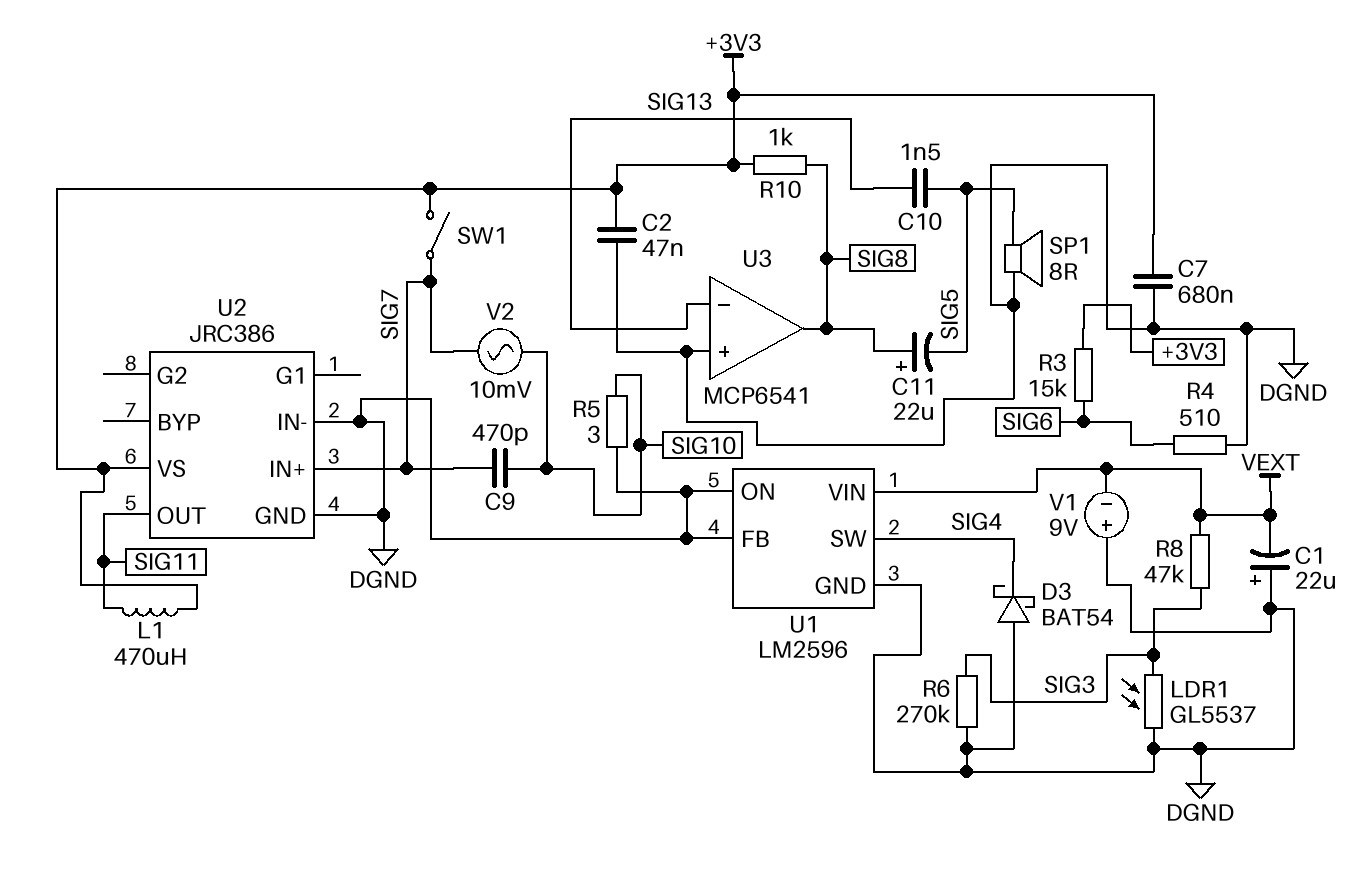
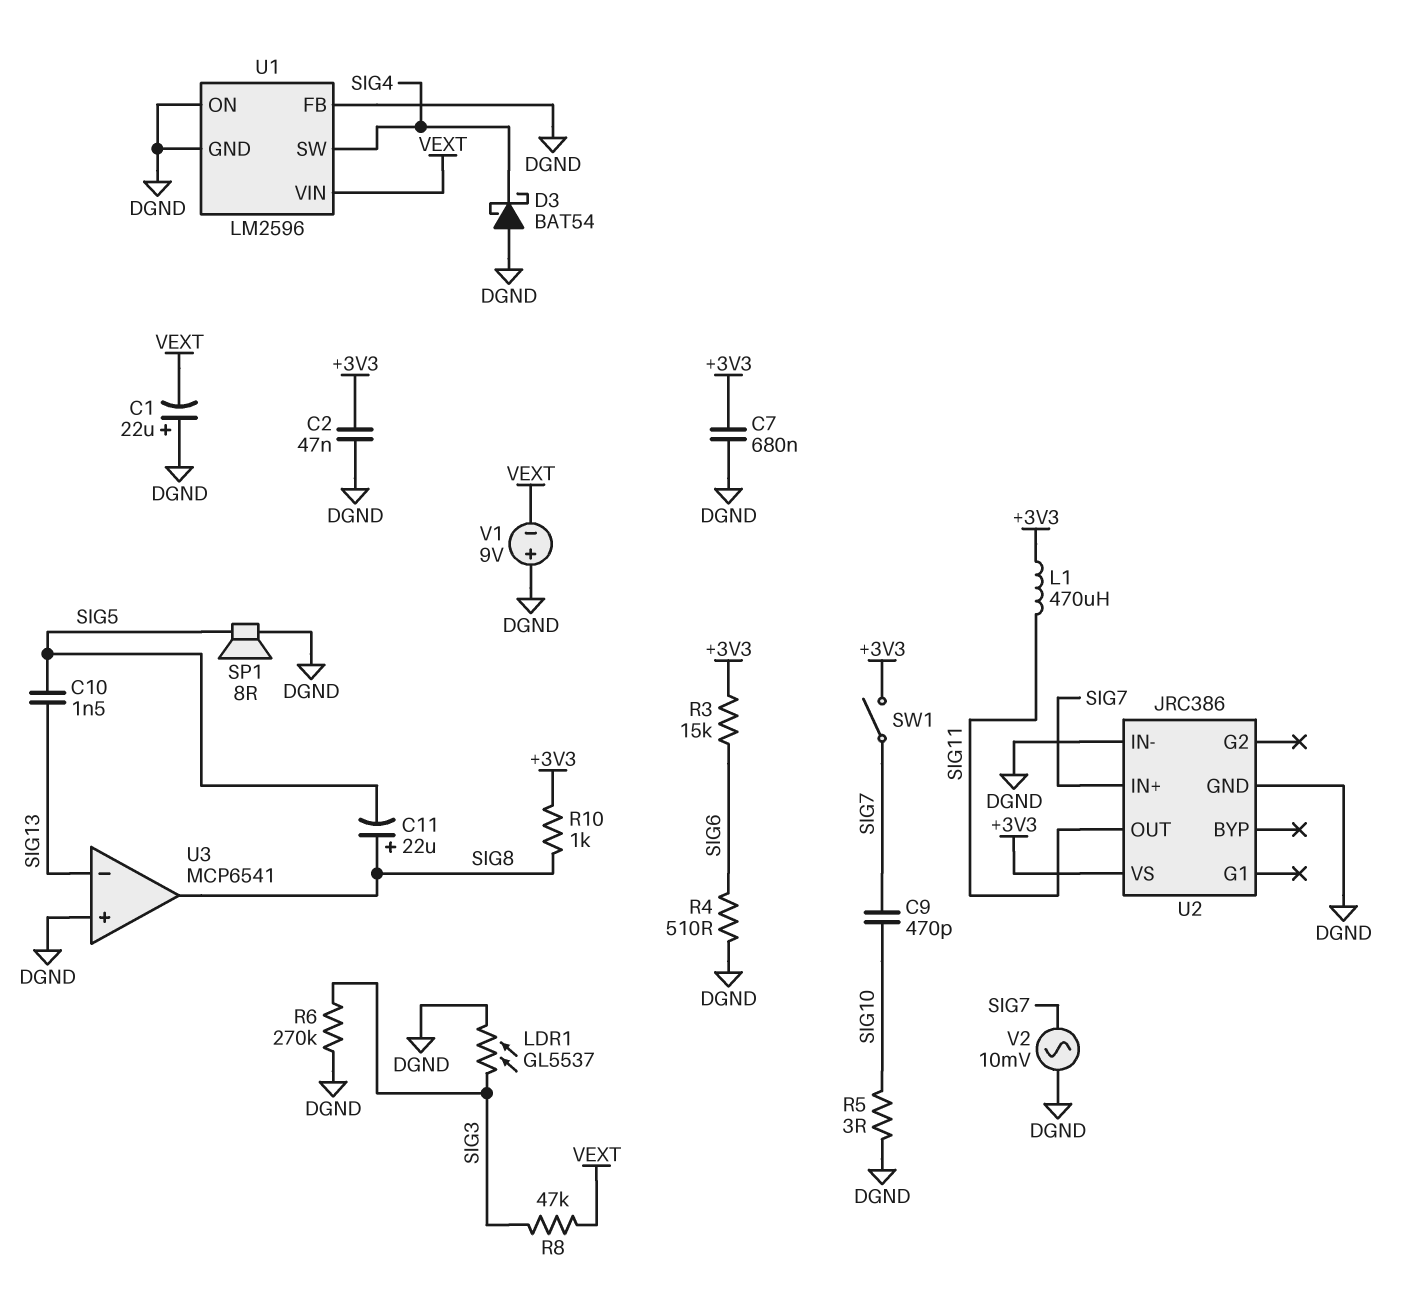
V2: AC 10mV (SIG7, SIG10) -> AC 10mV (DGND, SIG7)

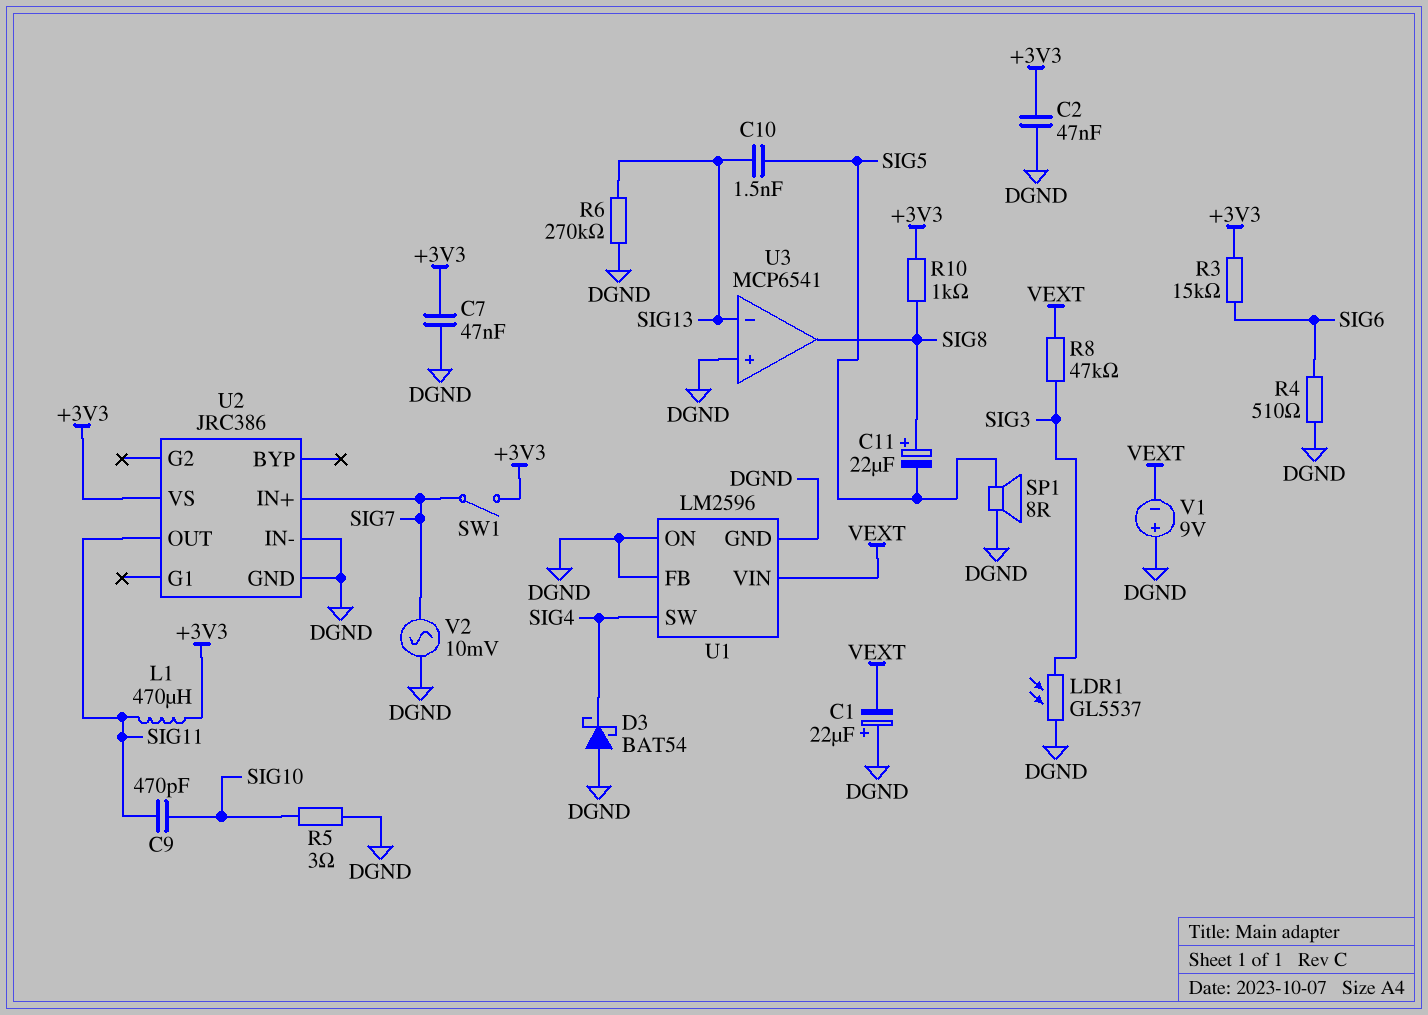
C7: 680nF (+3V3, DGND) -> 47nF (+3V3, DGND)
C9: 470pF (SIG7, SIG10) -> 470pF (SIG10, SIG11)
R6: 270k (DGND, SIG3) -> 270k (DGND, SIG13)

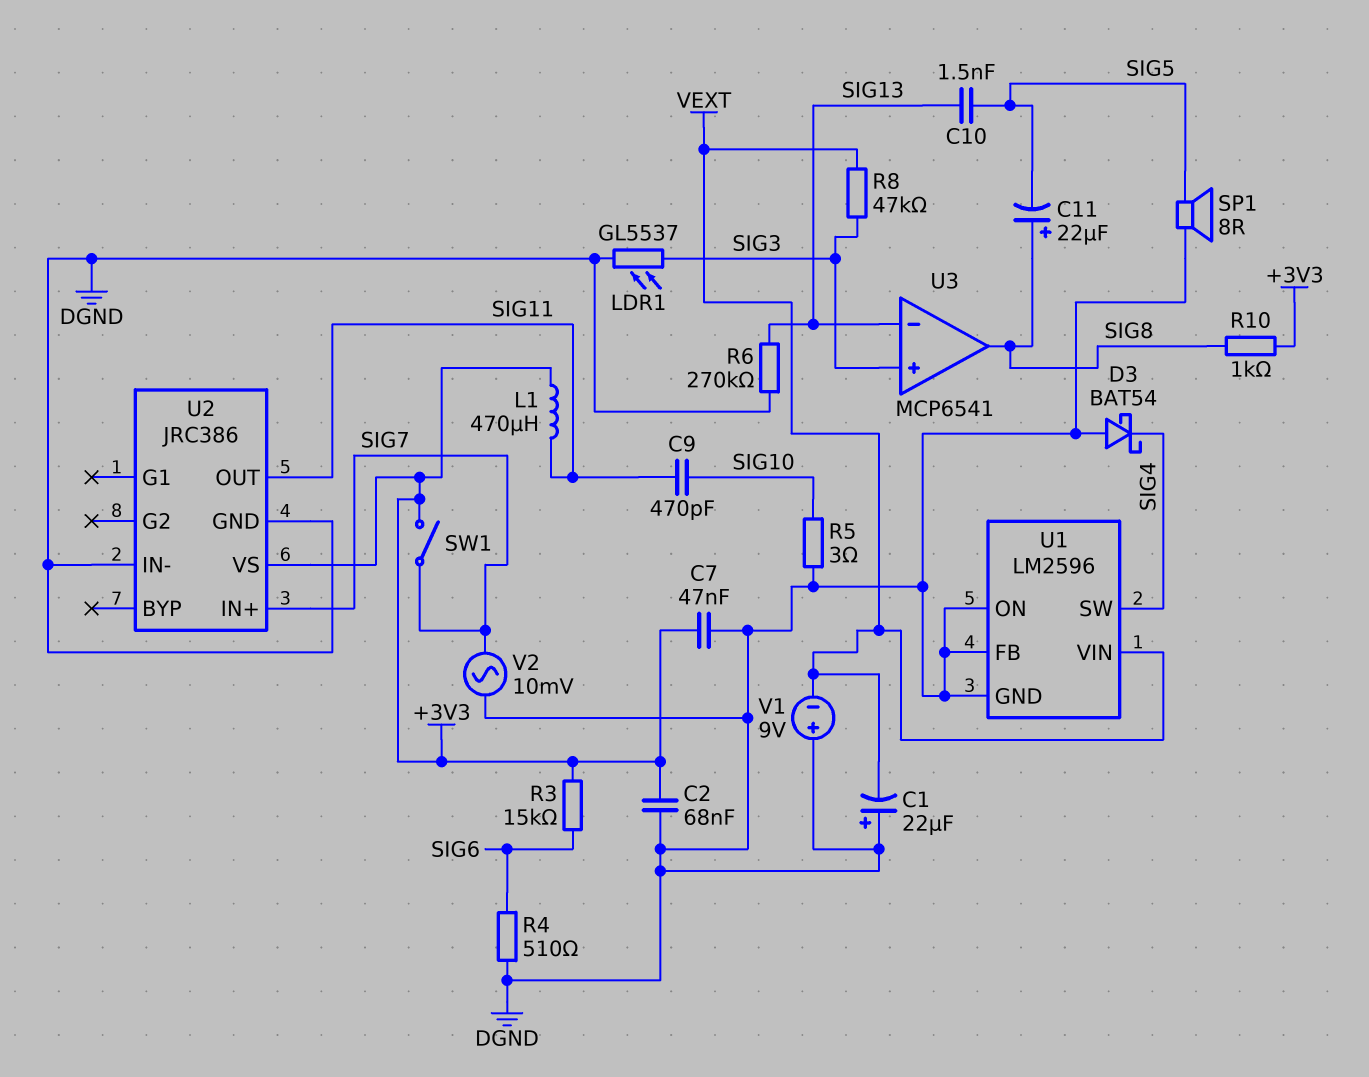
C2: 47nF (+3V3, DGND) -> 68nF (+3V3, DGND)
U3 pin in+: DGND -> SIG3

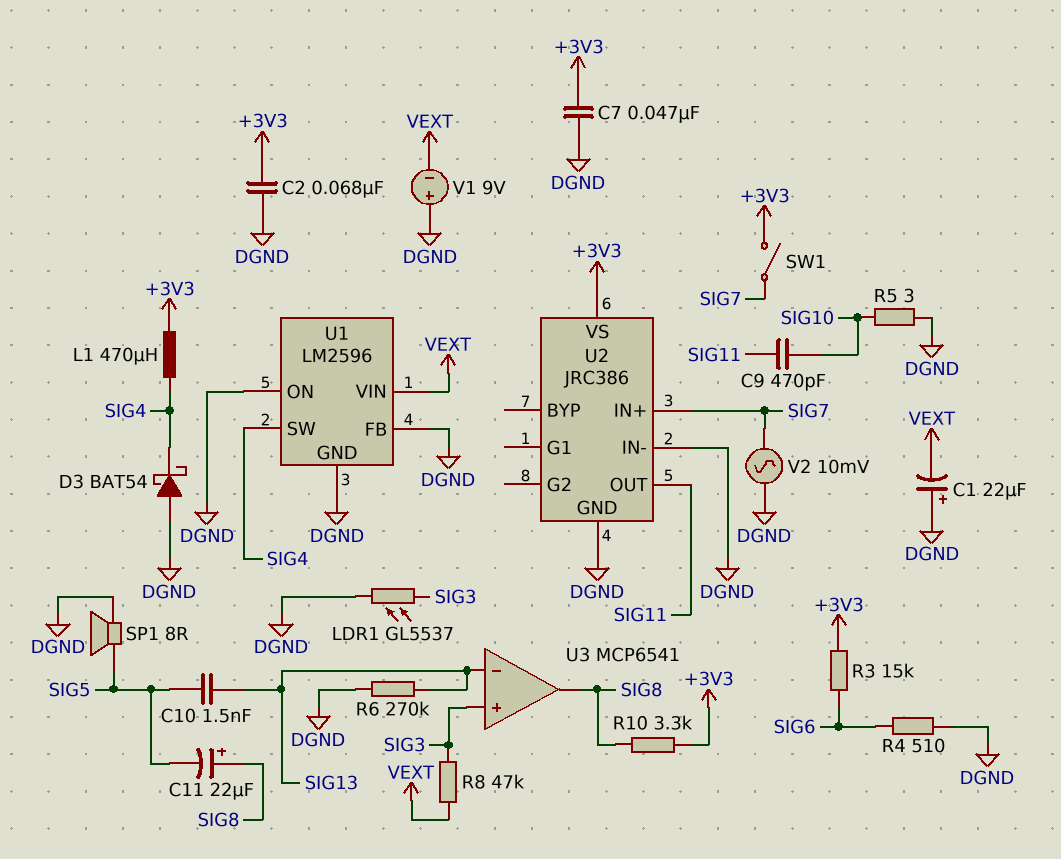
L1: 470uH (+3V3, SIG11) -> 470uH (+3V3, SIG4)
R10: 1k (+3V3, SIG8) -> 3.3k (+3V3, SIG8)

